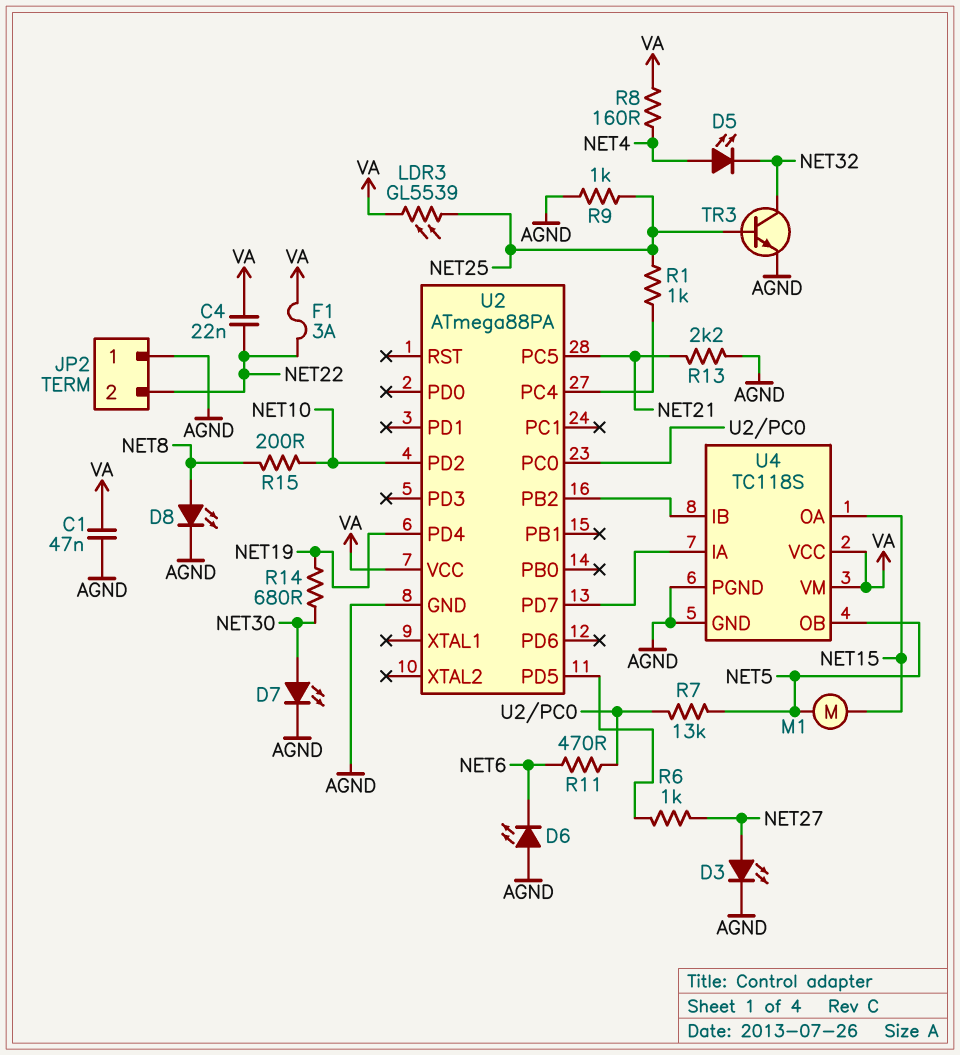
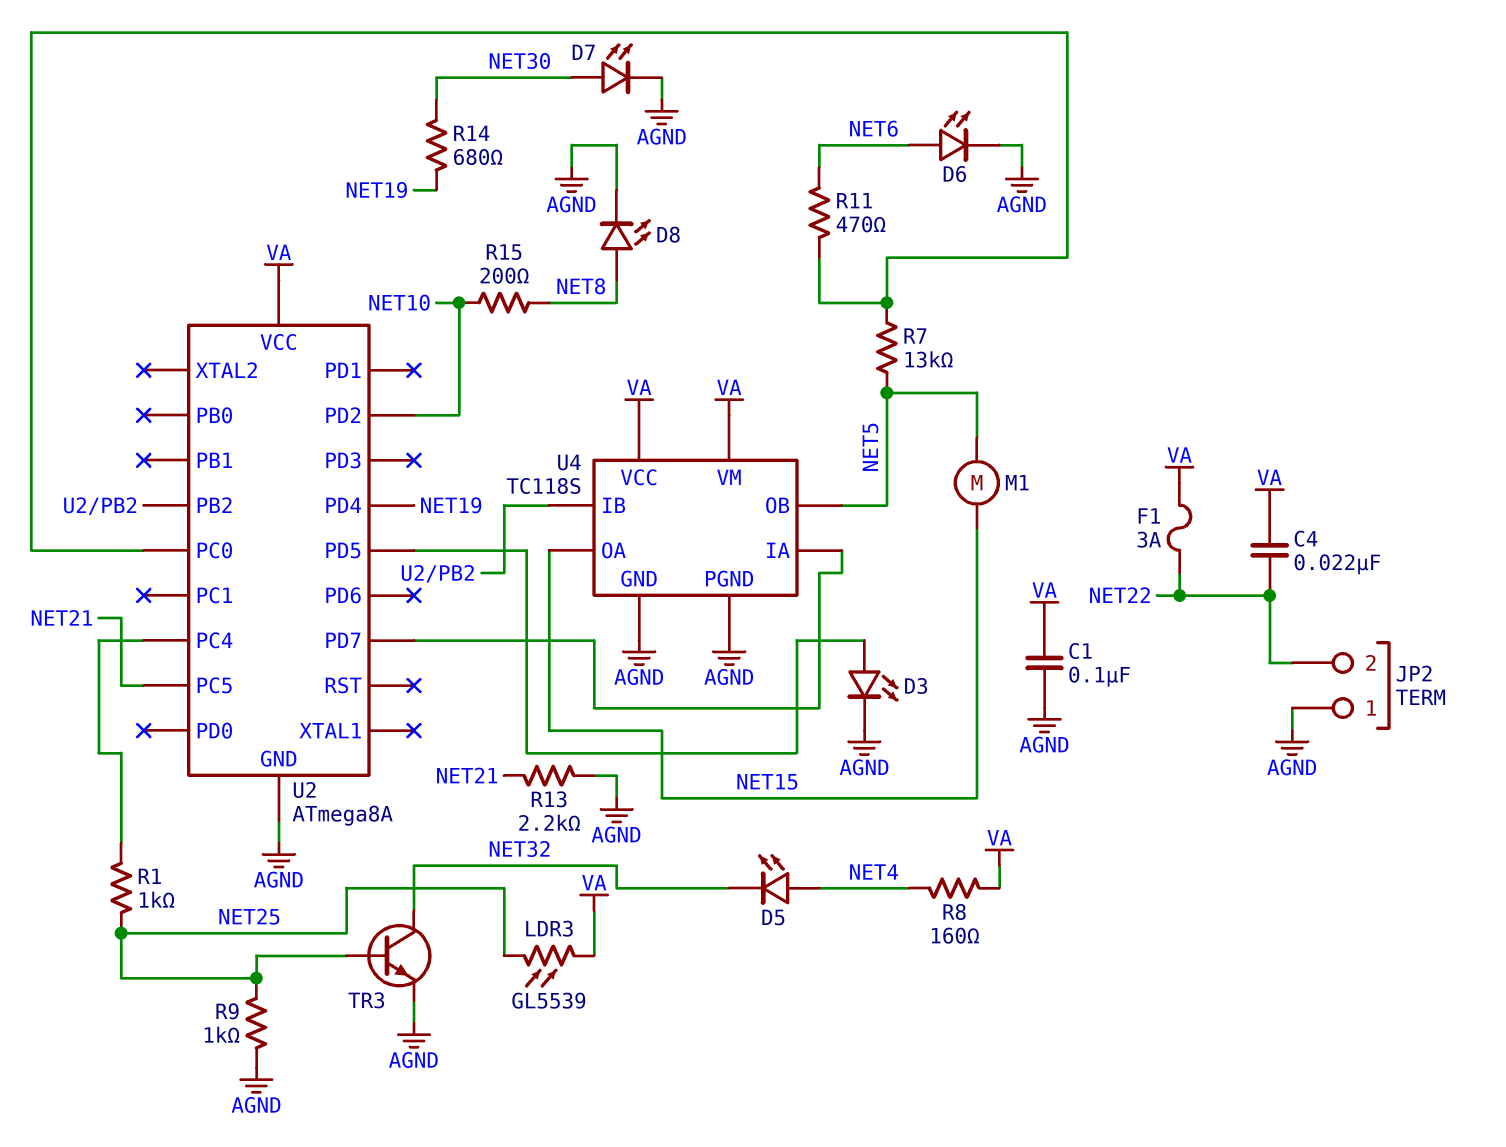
C1: 47nF (AGND, VA) -> 100nF (AGND, VA)
D3: LED (A NET27, K AGND) -> LED (A U2/PD5, K AGND)
D6: LED (A AGND, K NET6) -> LED (A NET6, K AGND)
R6: 1k (NET27, U2/PD5) -> none
U2: ATmega88PA -> ATmega8A

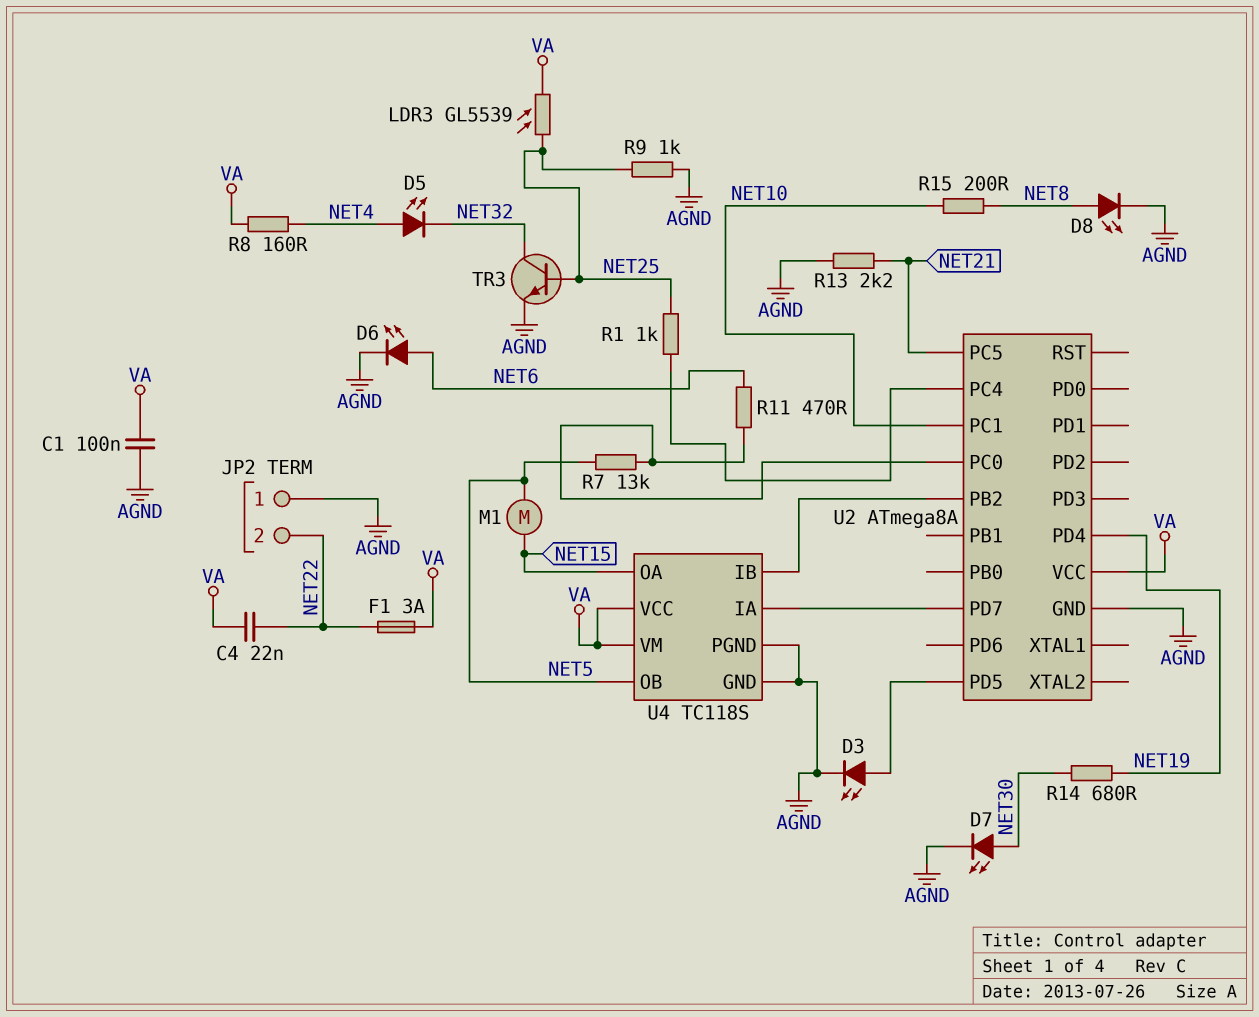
U2 pin PC1: none -> NET10
U2 pin PD2: NET10 -> none

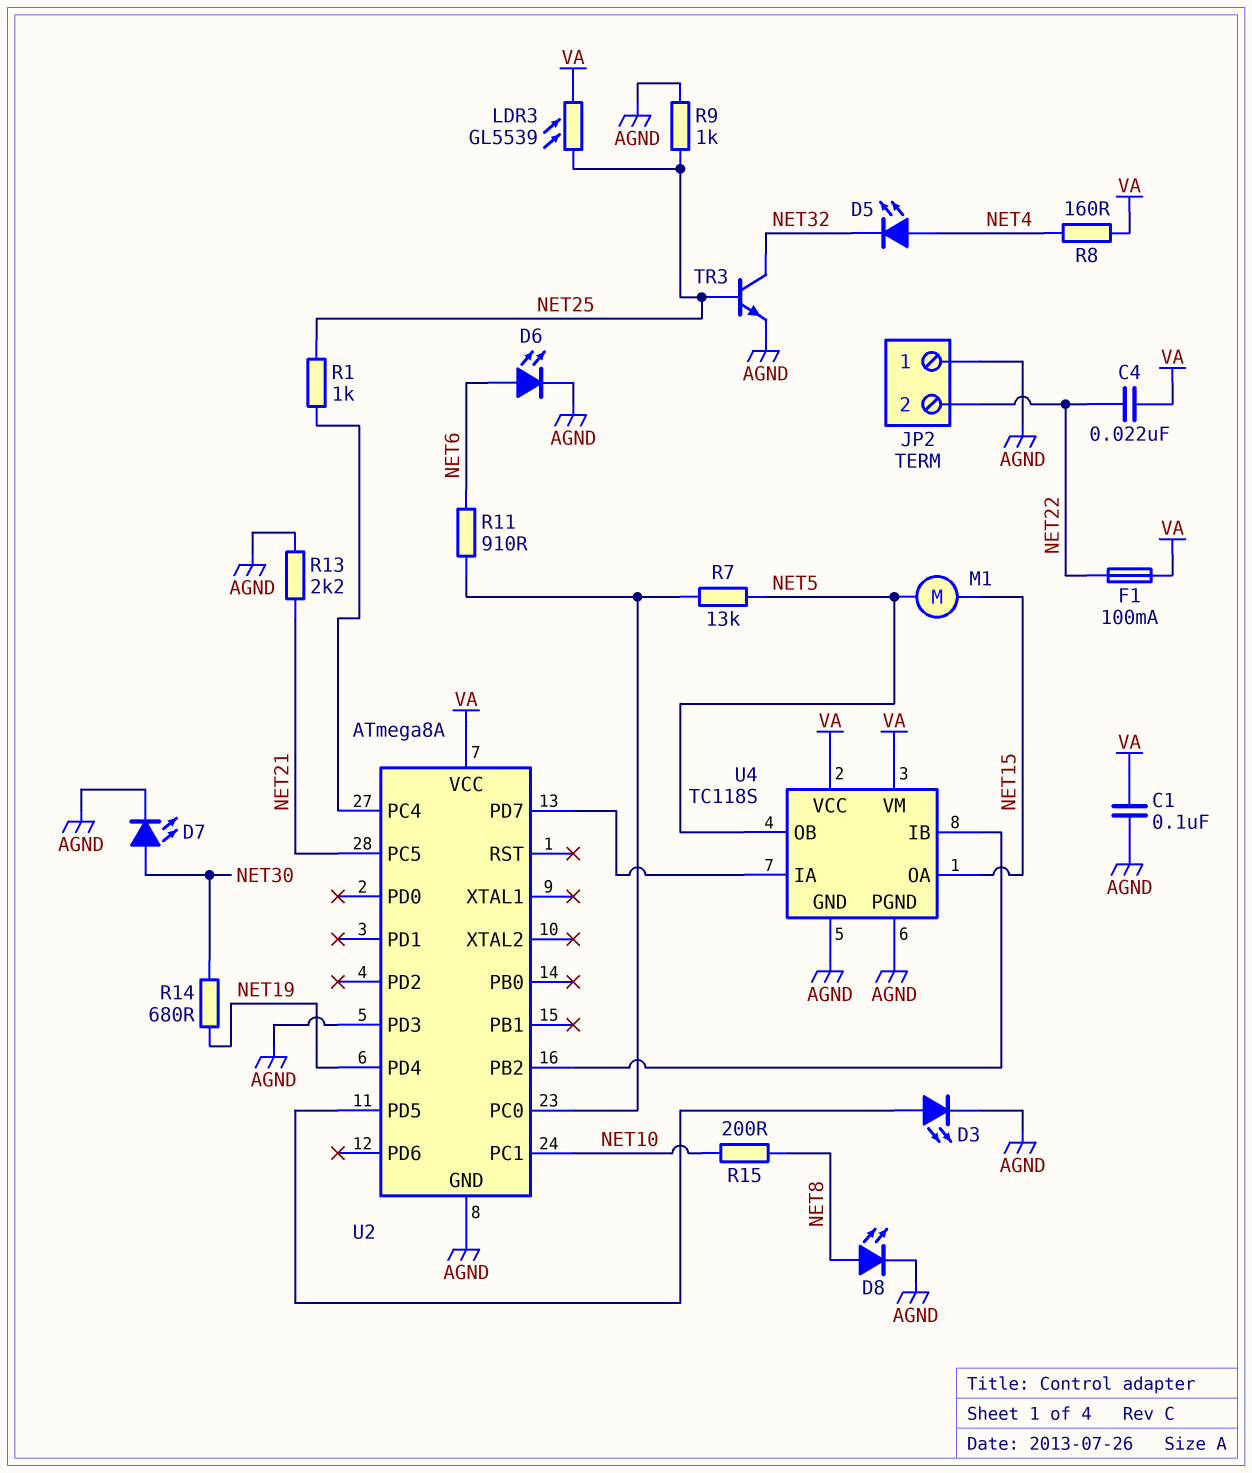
F1: 3A (NET22, VA) -> 100mA (NET22, VA)
R11: 470 (NET6, U2/PC0) -> 910 (NET6, U2/PC0)
U2 pin PD3: none -> AGND

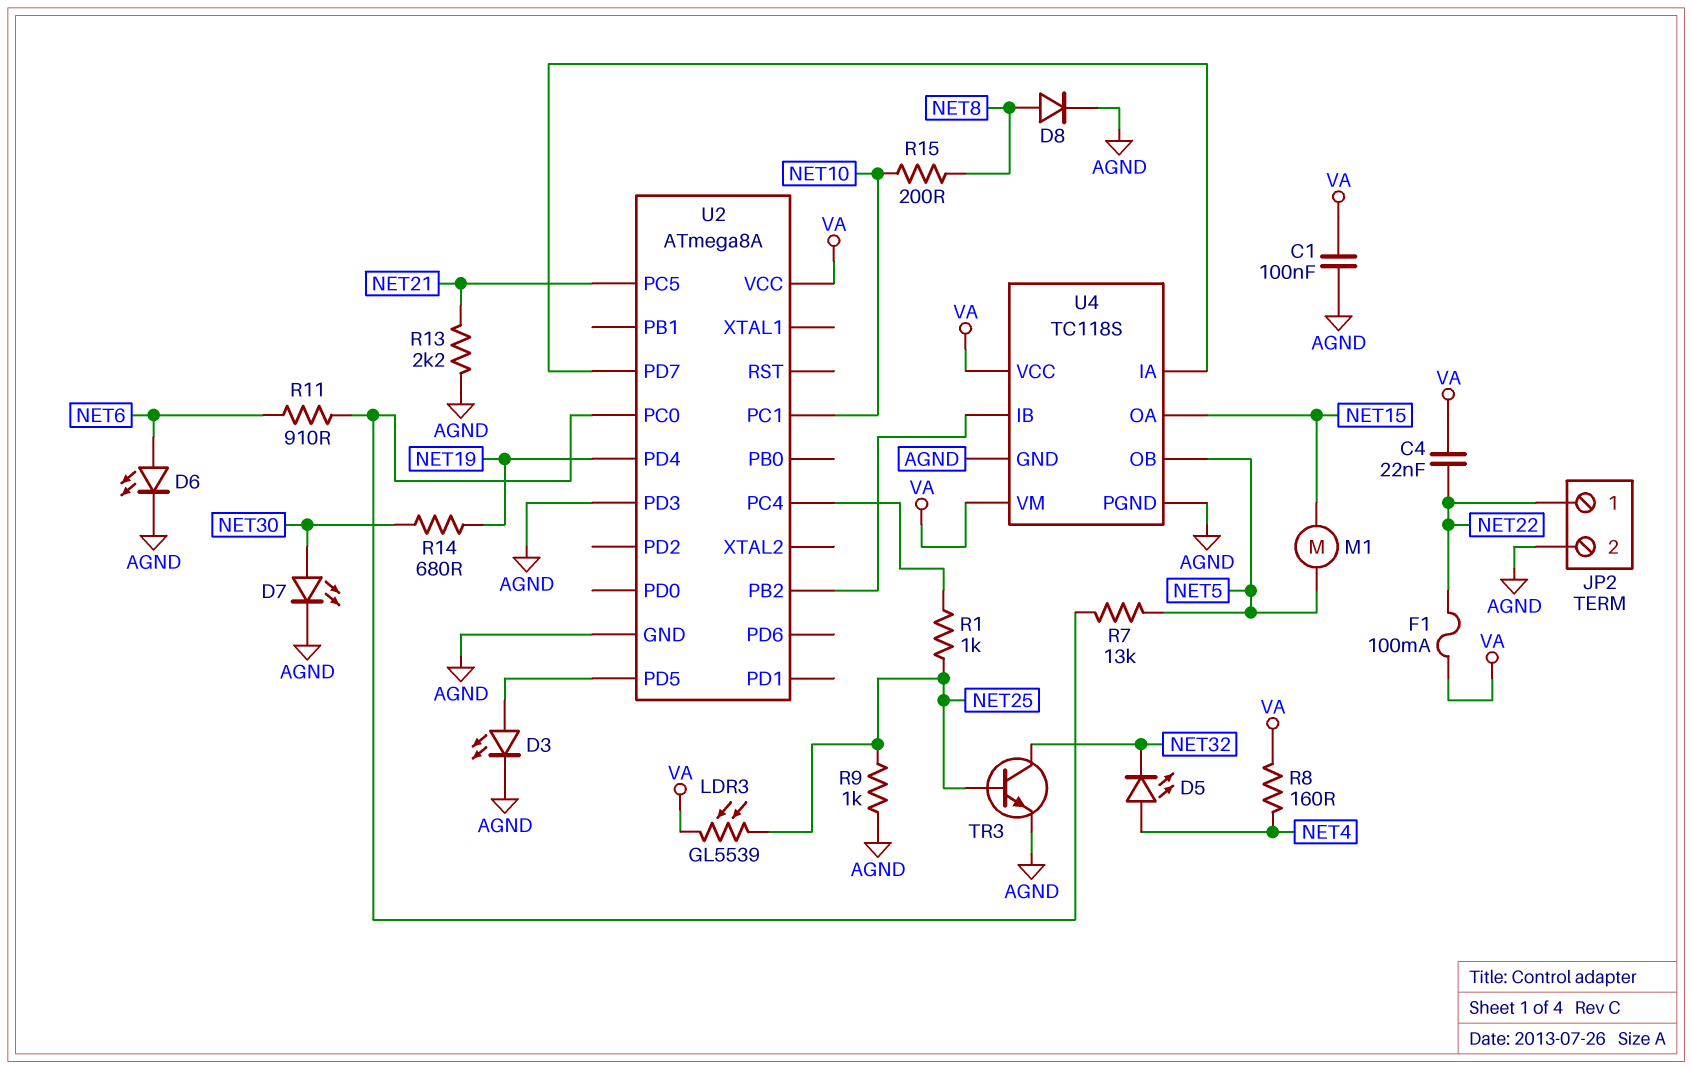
D8: LED (A NET8, K AGND) -> diode (A NET8, K AGND)
JP2 pin 1: AGND -> NET22
JP2 pin 2: NET22 -> AGND

